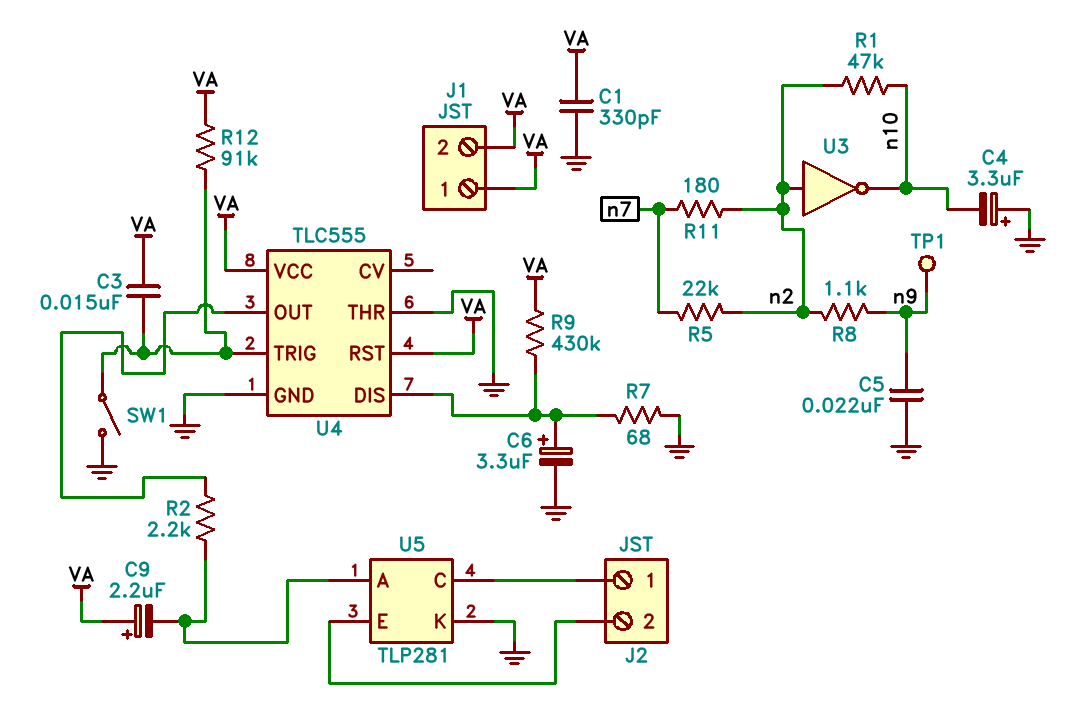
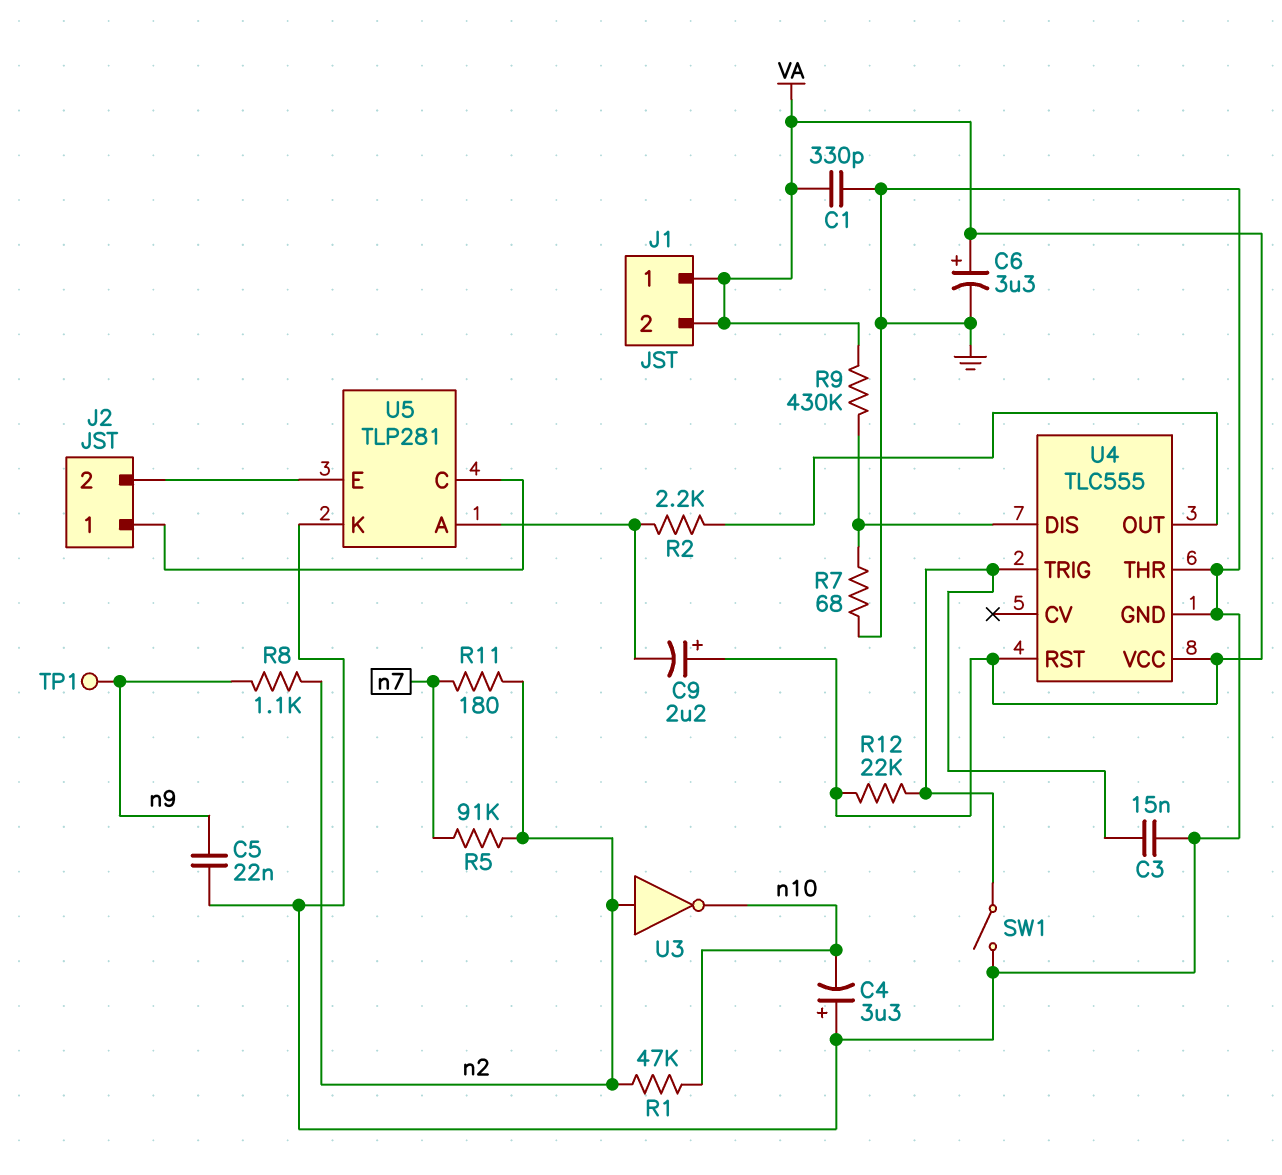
C3: 15nF (U4/TRIG, VA) -> 15nF (GND, U4/TRIG)
C6: 3.3uF (plus U4/DIS, minus GND) -> 3.3uF (plus VA, minus GND)
R5: 22k (n2, n7) -> 91k (n2, n7)
R12: 91k (U4/TRIG, VA) -> 22k (U4/TRIG, VA)

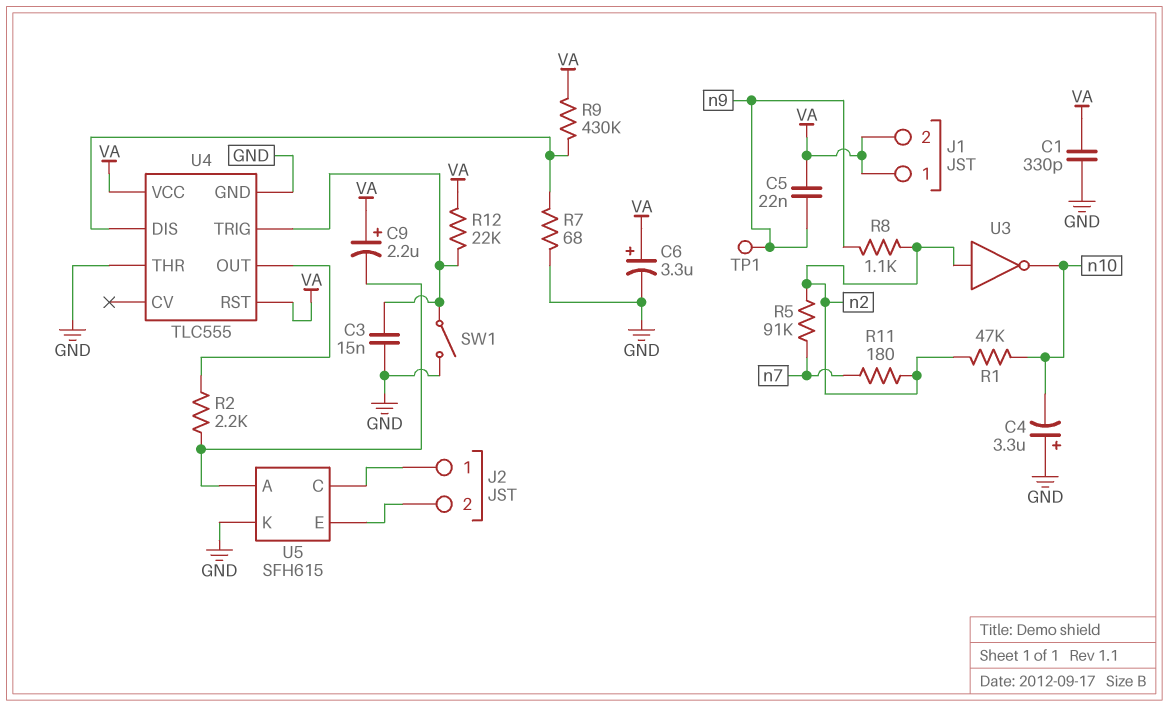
C5: 22nF (GND, n9) -> 22nF (VA, n9)
U5: TLP281 -> SFH615

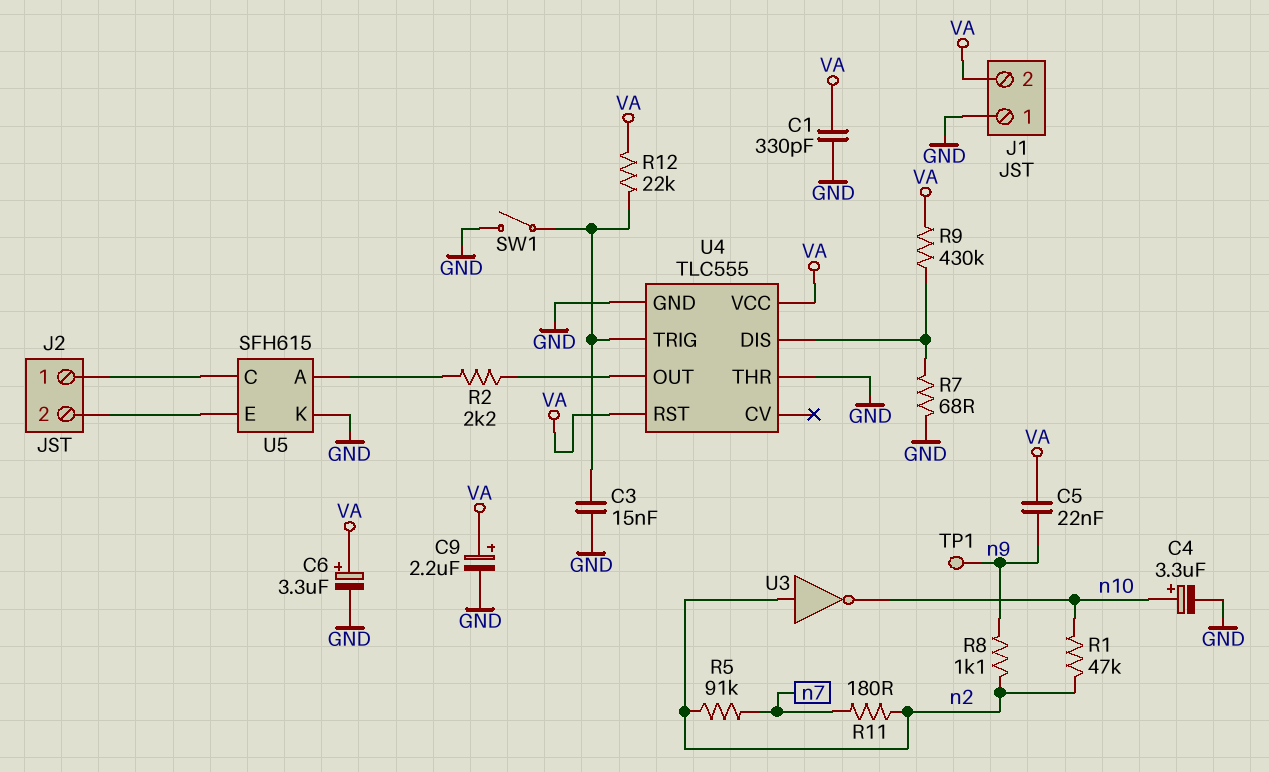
C4: 3.3uF (plus GND, minus n10) -> 3.3uF (plus n10, minus GND)
C9: 2.2uF (plus VA, minus U5/A) -> 2.2uF (plus VA, minus GND)
J1 pin 1: VA -> GND

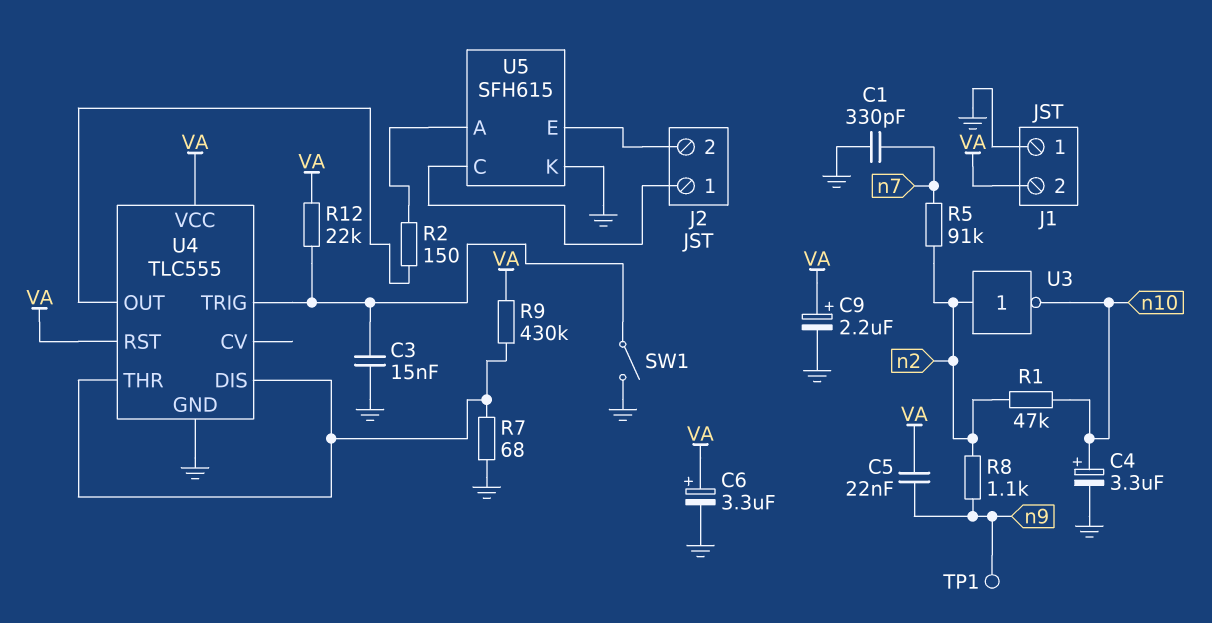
C1: 330pF (GND, VA) -> 330pF (GND, n7)
R2: 2.2k (U4/OUT, U5/A) -> 150 (U4/OUT, U5/A)
R11: 180 (n2, n7) -> none
U4 pin THR: GND -> U4/DIS

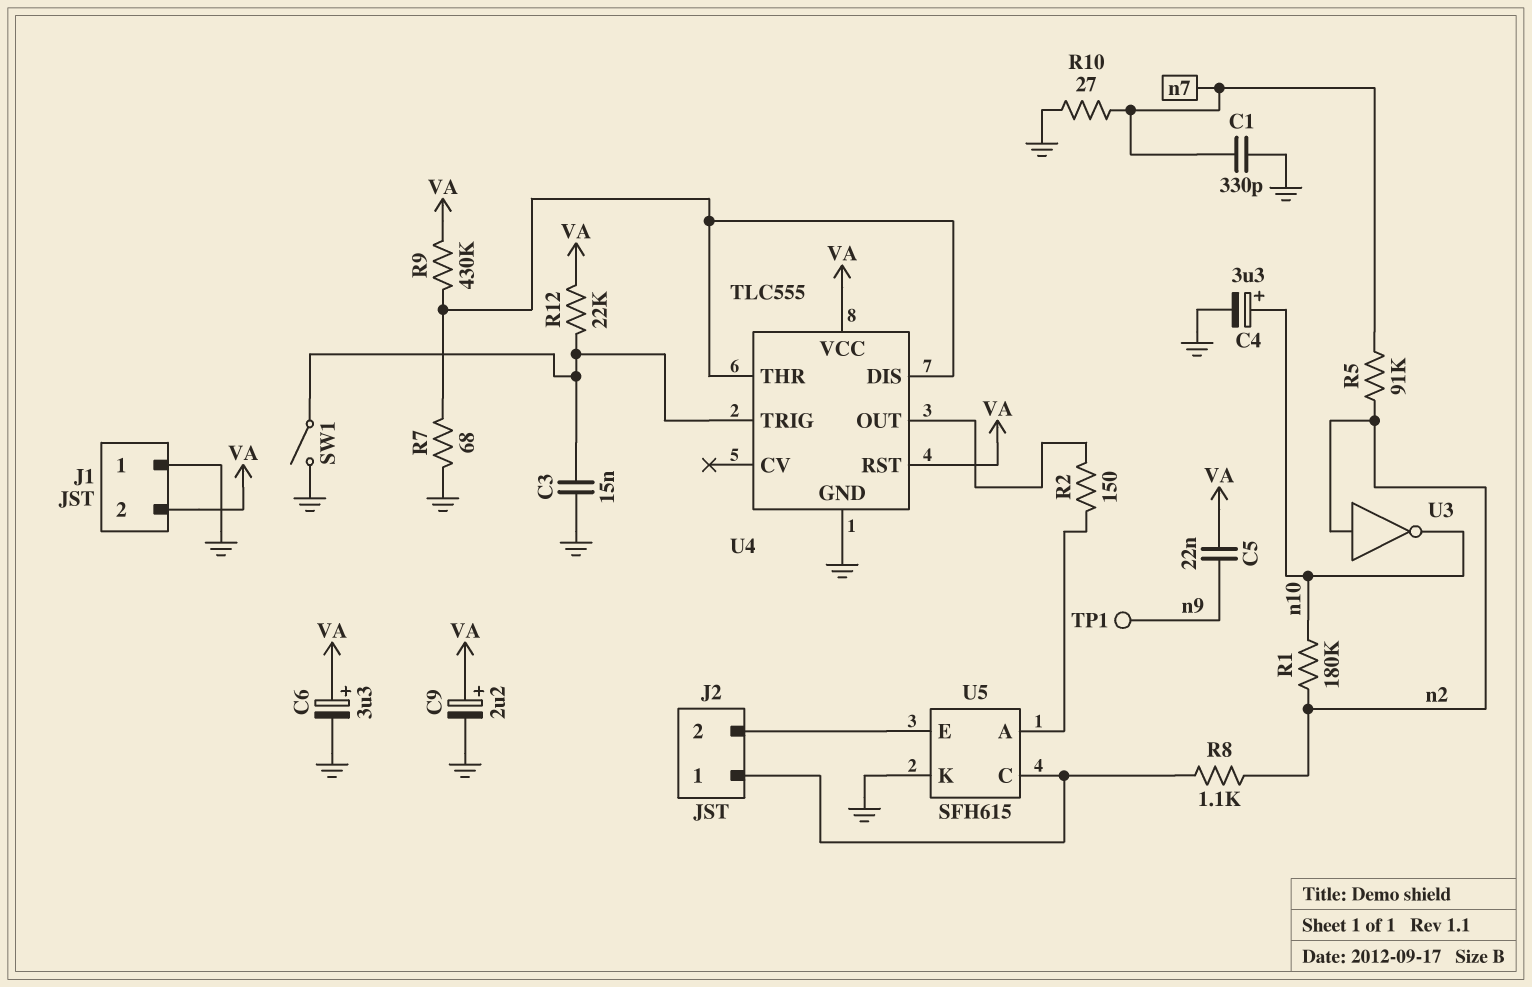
R1: 47k (n2, n10) -> 180k (n2, n10)
R8: 1.1k (n2, n9) -> 1.1k (J2/1, n2)
R10: none -> 27 (GND, n7)

